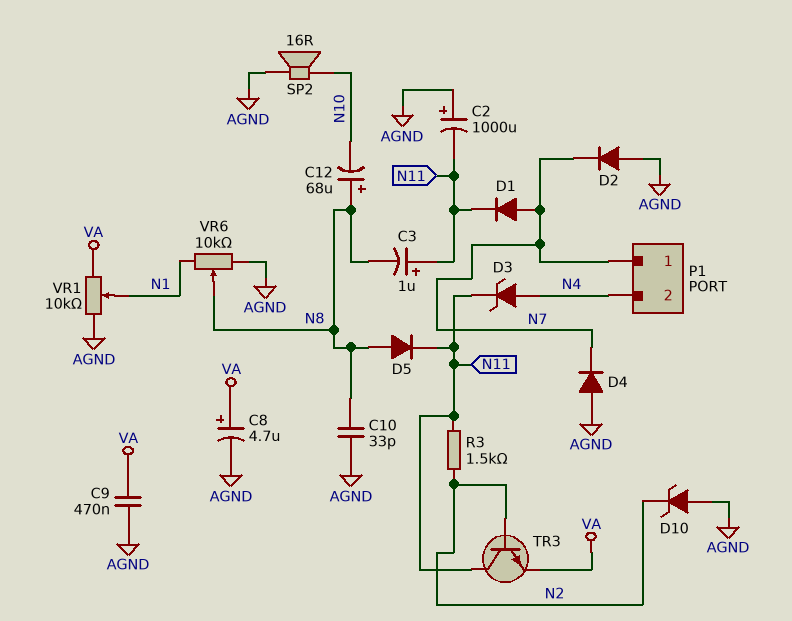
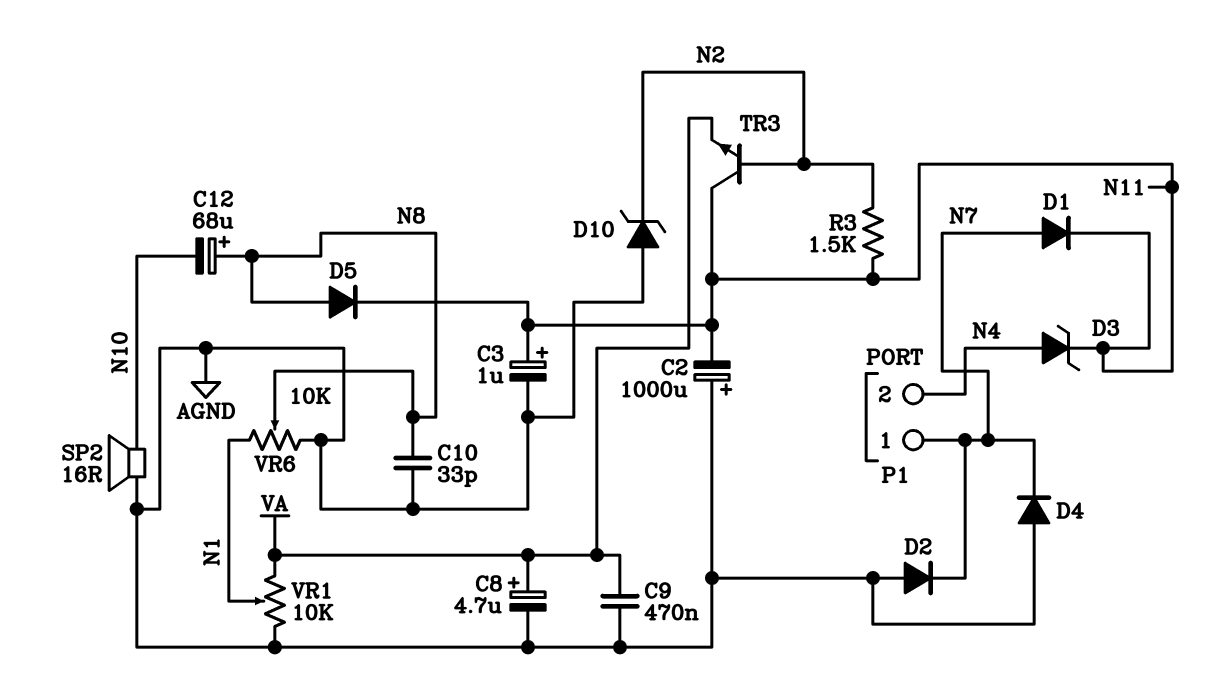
C3: 1uF (plus N11, minus N8) -> 1uF (plus N11, minus AGND)

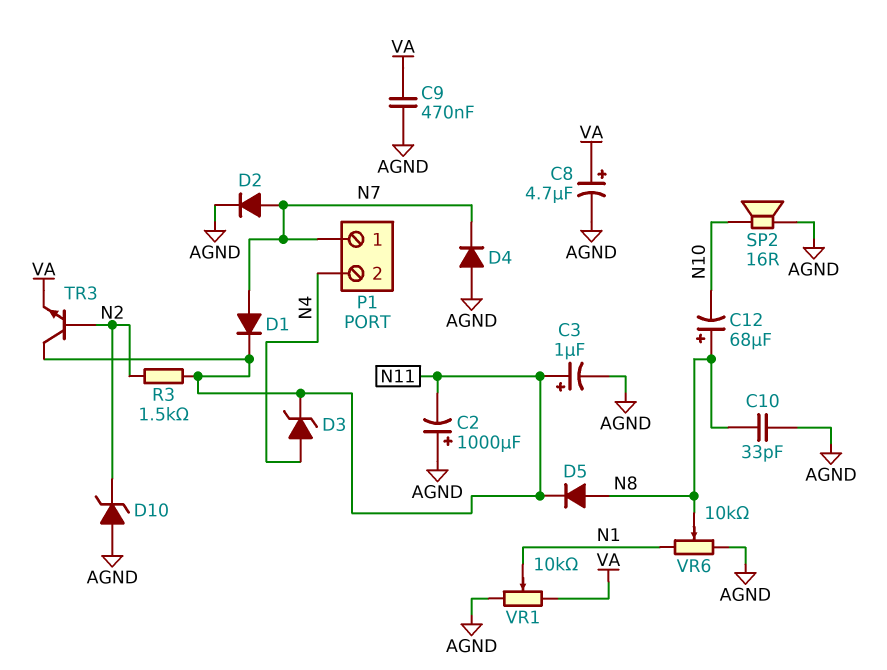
D2: diode (A AGND, K N7) -> diode (A N7, K AGND)

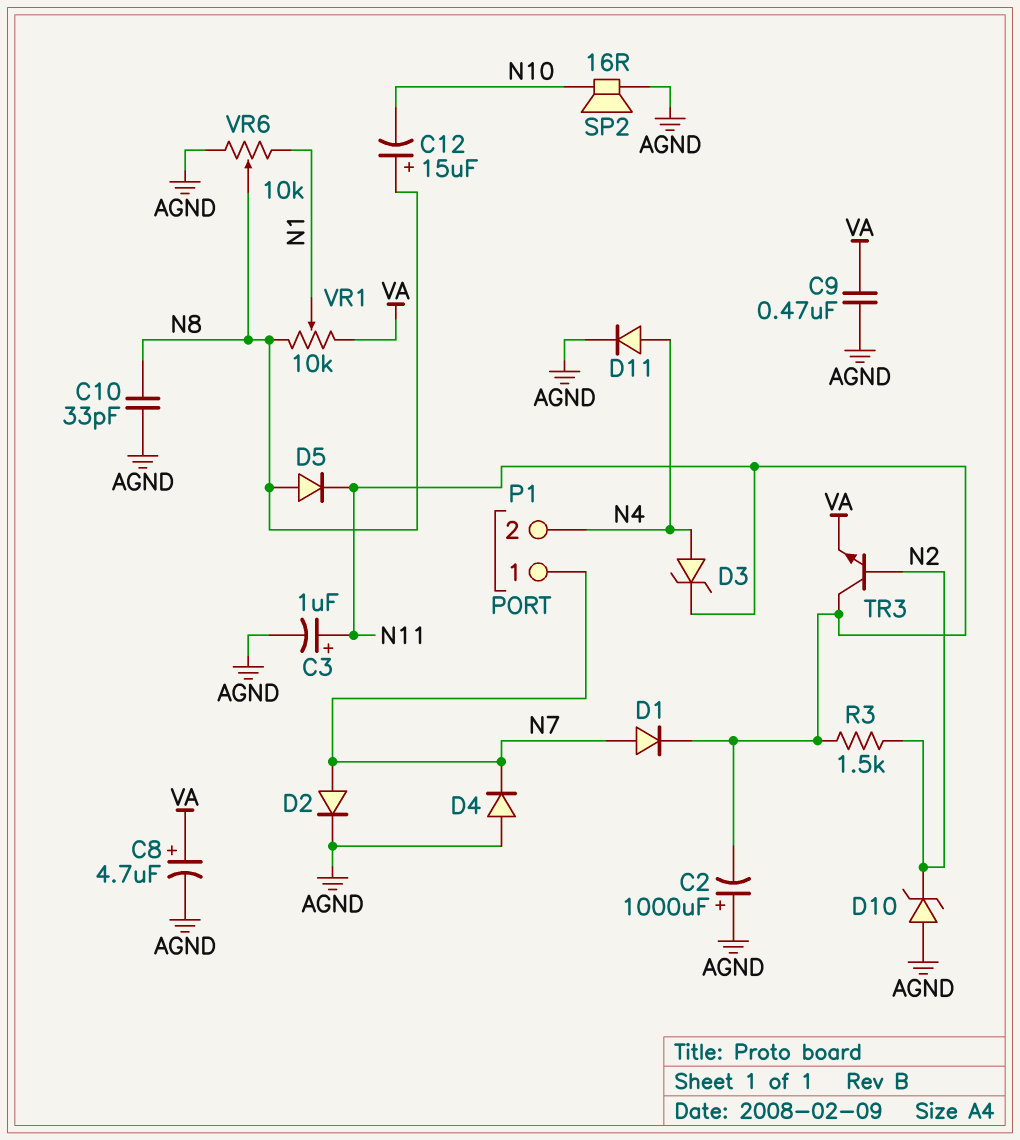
C12: 68uF (plus N8, minus N10) -> 15uF (plus N8, minus N10)
D11: none -> diode (A N4, K AGND)
VR1: 10k (AGND, VA, wiper N1) -> 10k (N8, VA, wiper N1)

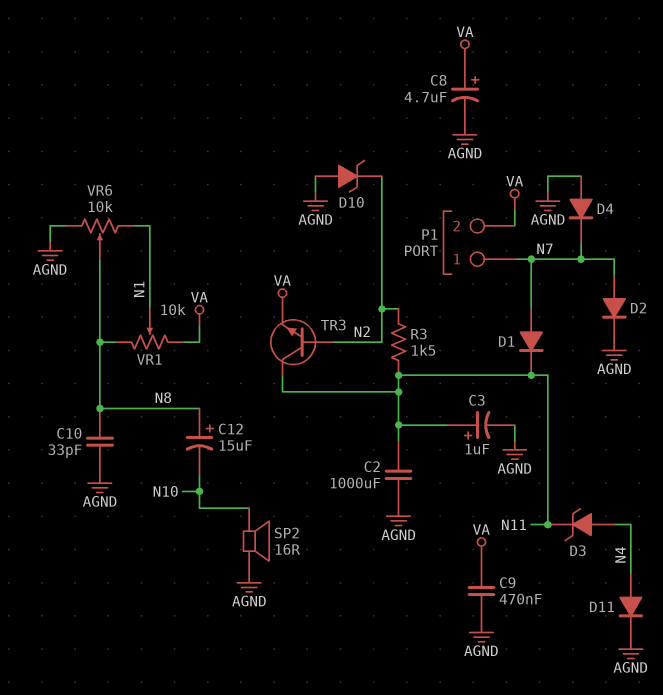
C2: 1000uF (plus AGND, minus N11) -> 1000uF (AGND, N11)
D5: diode (A N8, K N11) -> none
P1 pin 2: N4 -> VA

